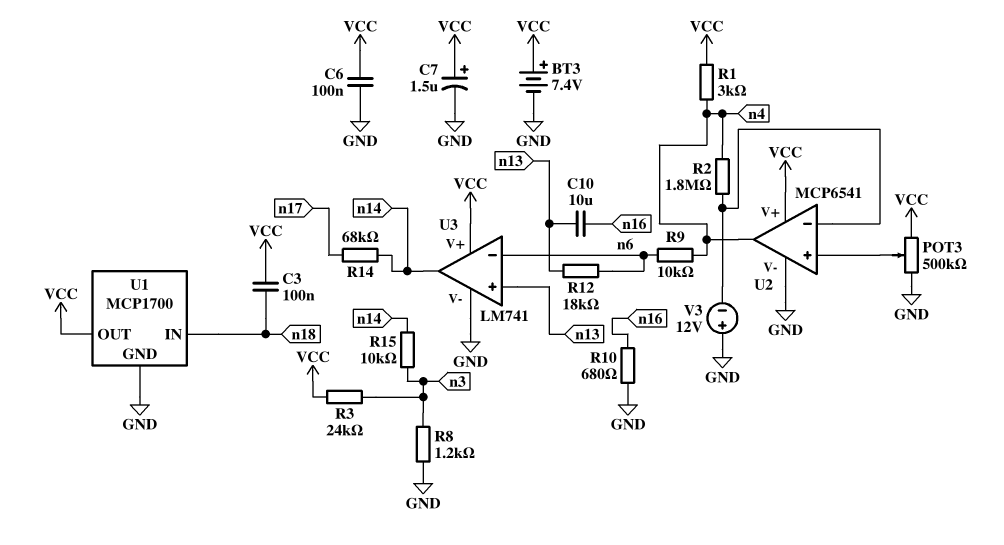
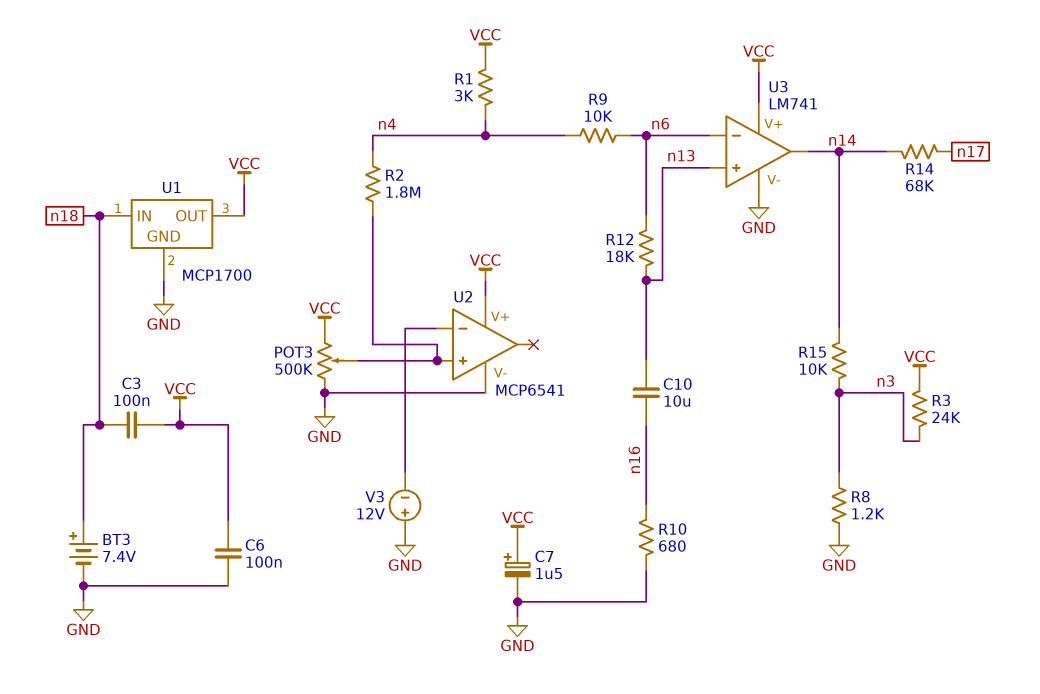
BT3: 7.4V (plus VCC, minus GND) -> 7.4V (plus n18, minus GND)
R2: 1.8M (U2/in-, n4) -> 1.8M (U2/in+, n4)
U2 pin out: n4 -> none

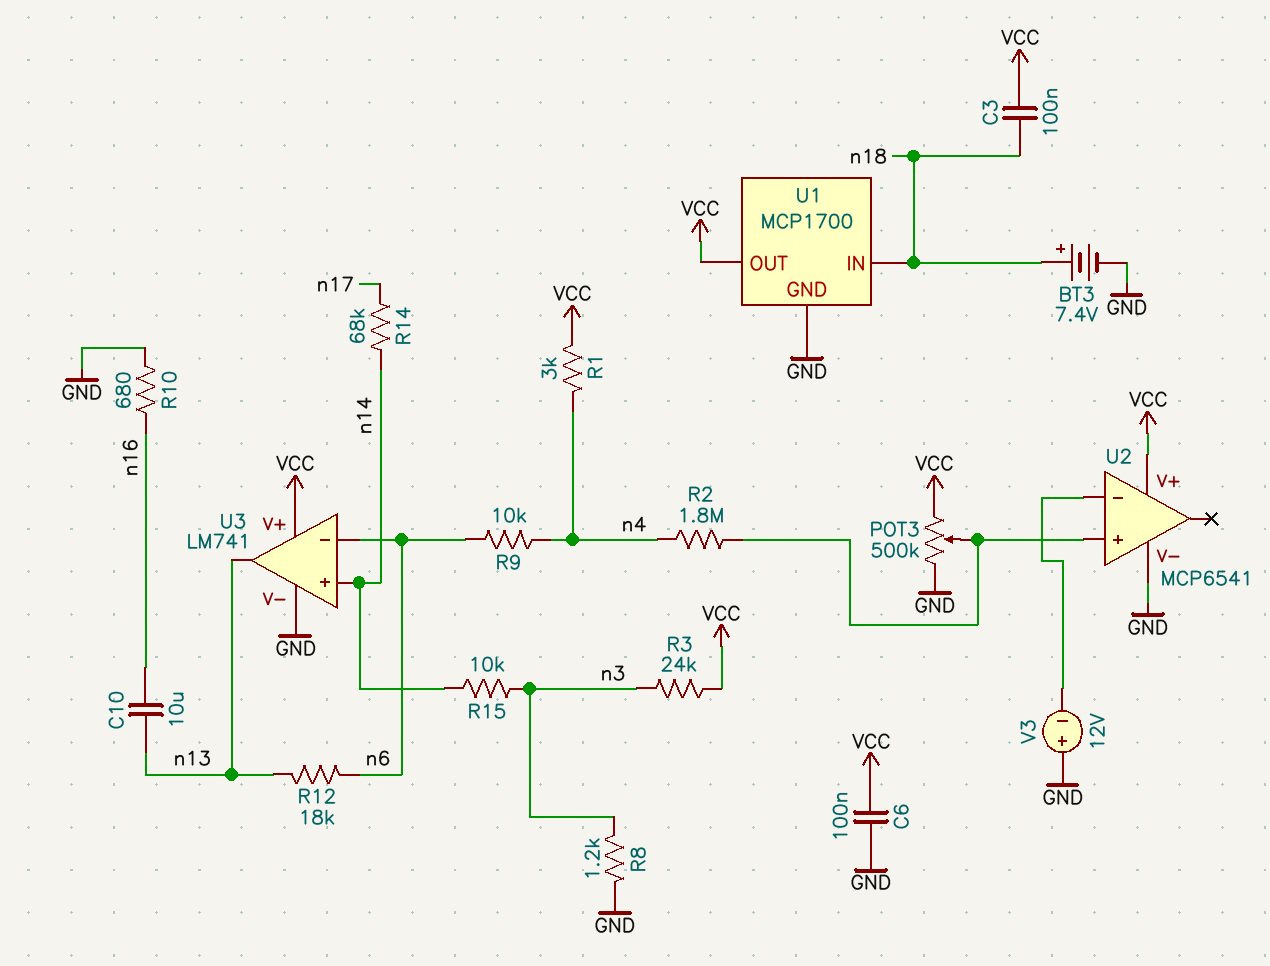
C7: 1.5uF (plus VCC, minus GND) -> none
U3 pin in+: n13 -> n14
U3 pin out: n14 -> n13

